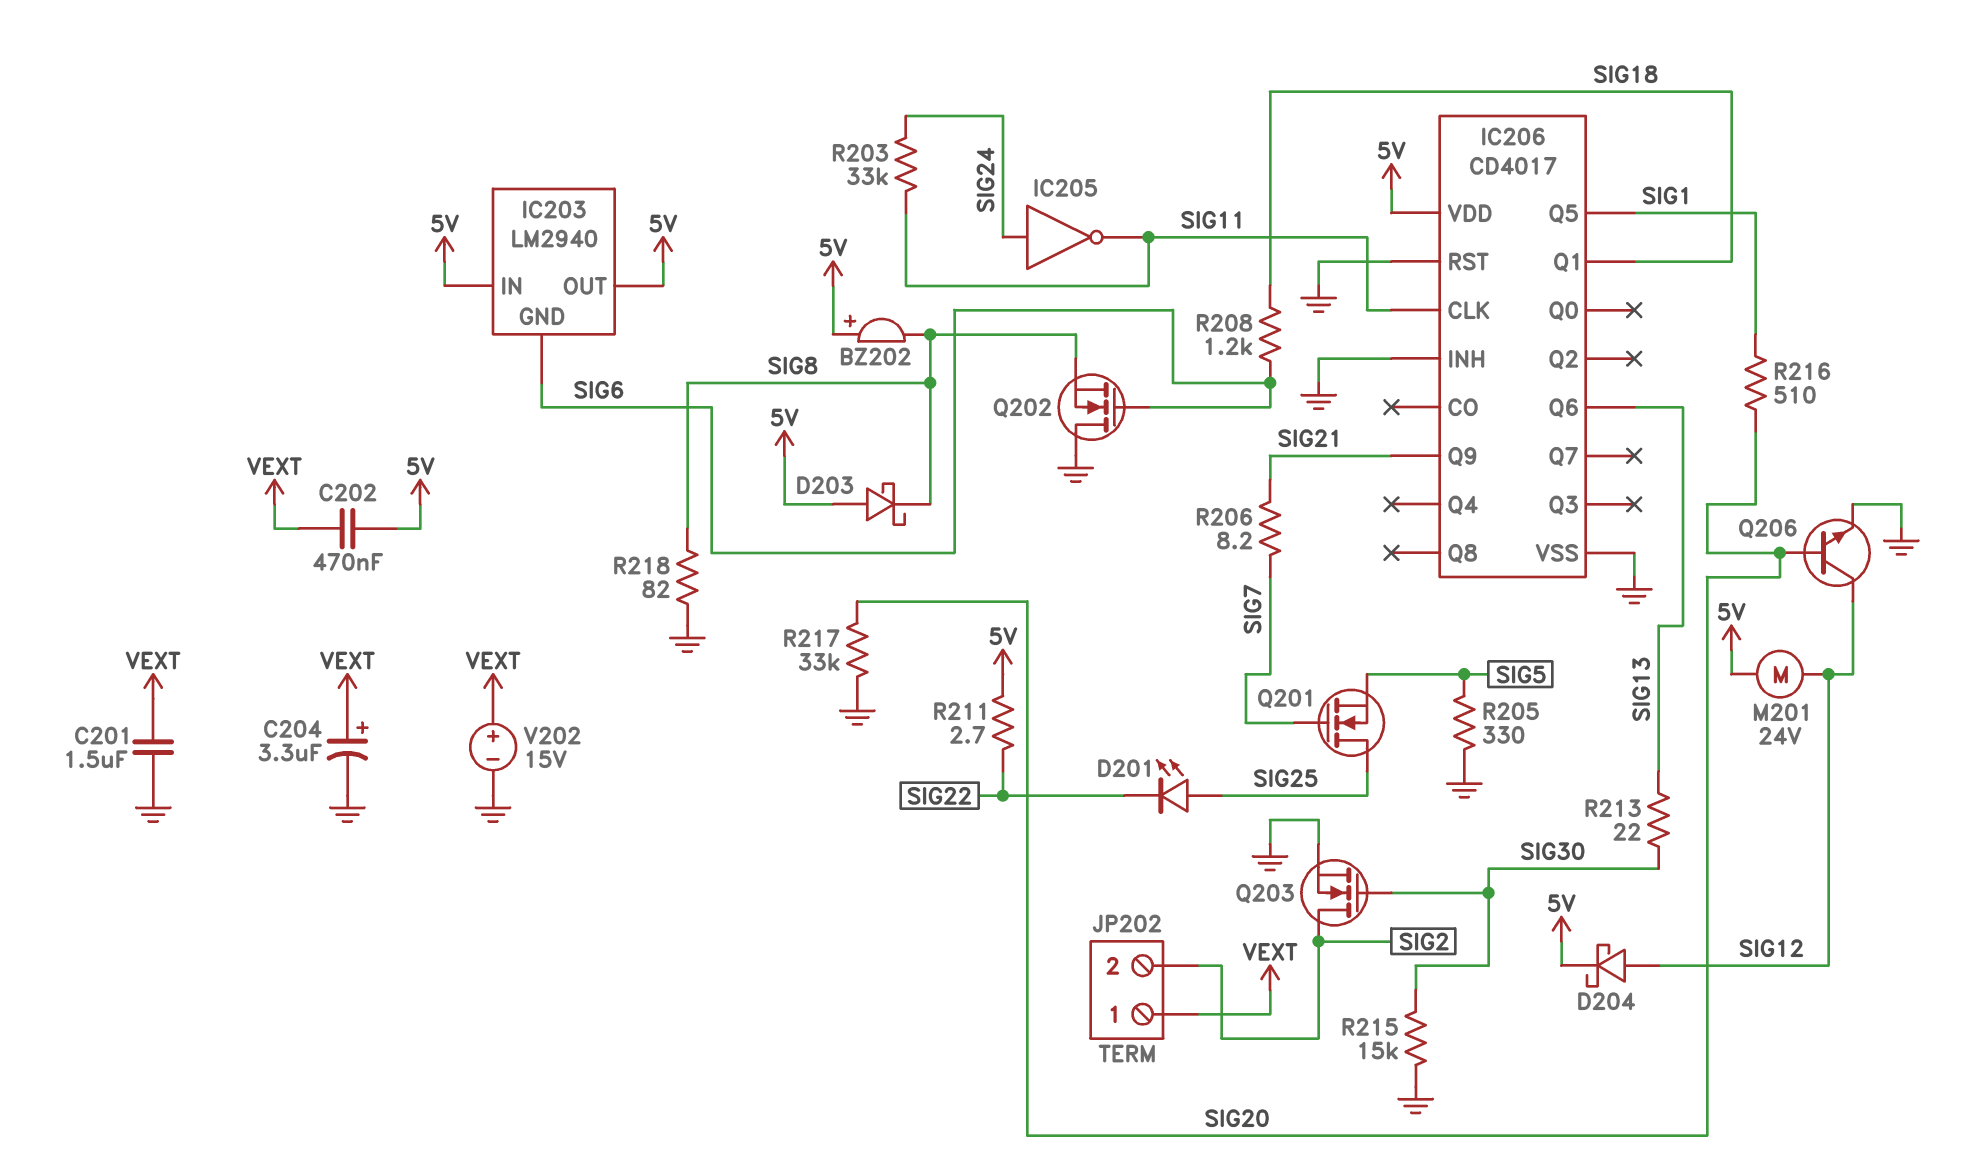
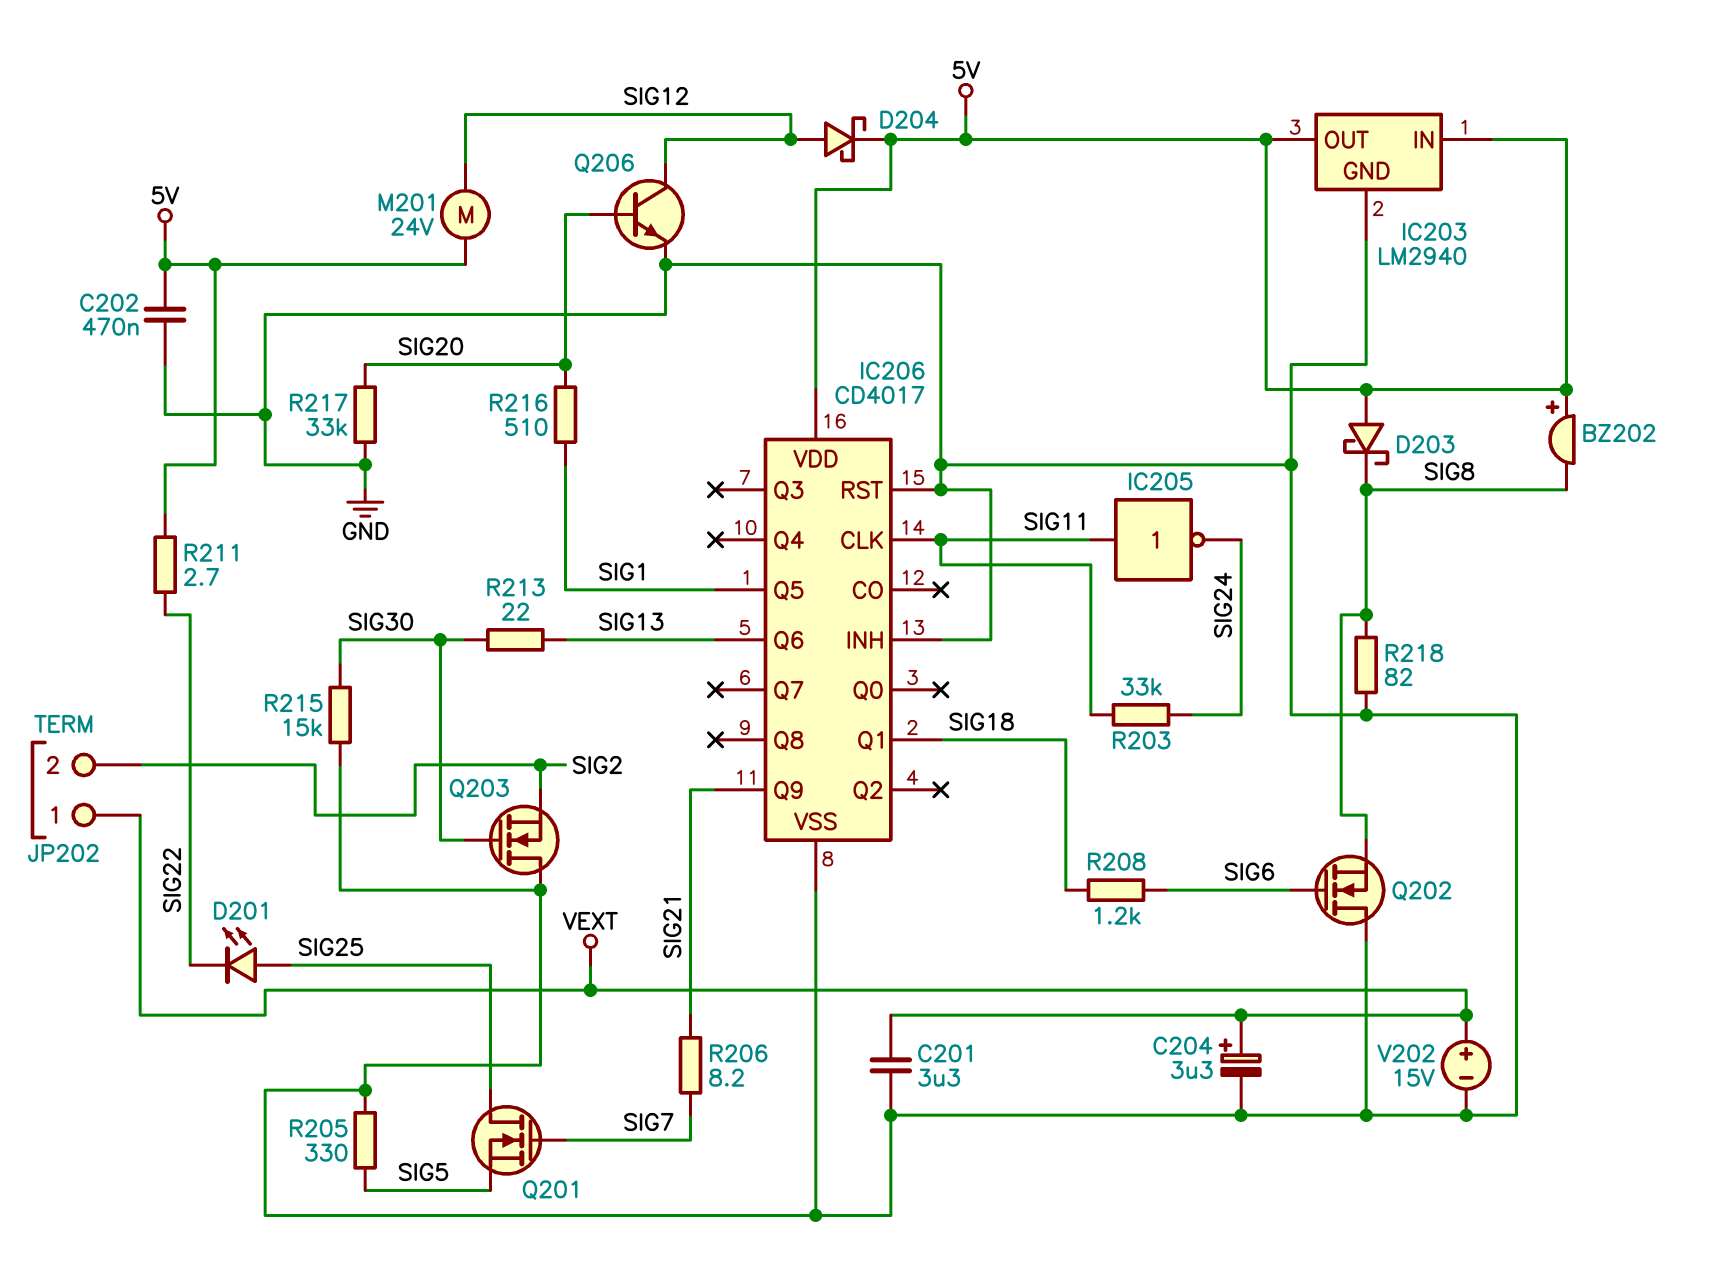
C201: 1.5uF (GND, VEXT) -> 3.3uF (GND, VEXT)
C202: 470nF (5V, VEXT) -> 470nF (5V, GND)
IC203 pin GND: SIG6 -> GND
IC205: NOT (in SIG24, out SIG11) -> NOT (in SIG11, out SIG24)
Q203: NMOS (G SIG30, D SIG2, S GND) -> NMOS (G SIG30, D GND, S SIG2)

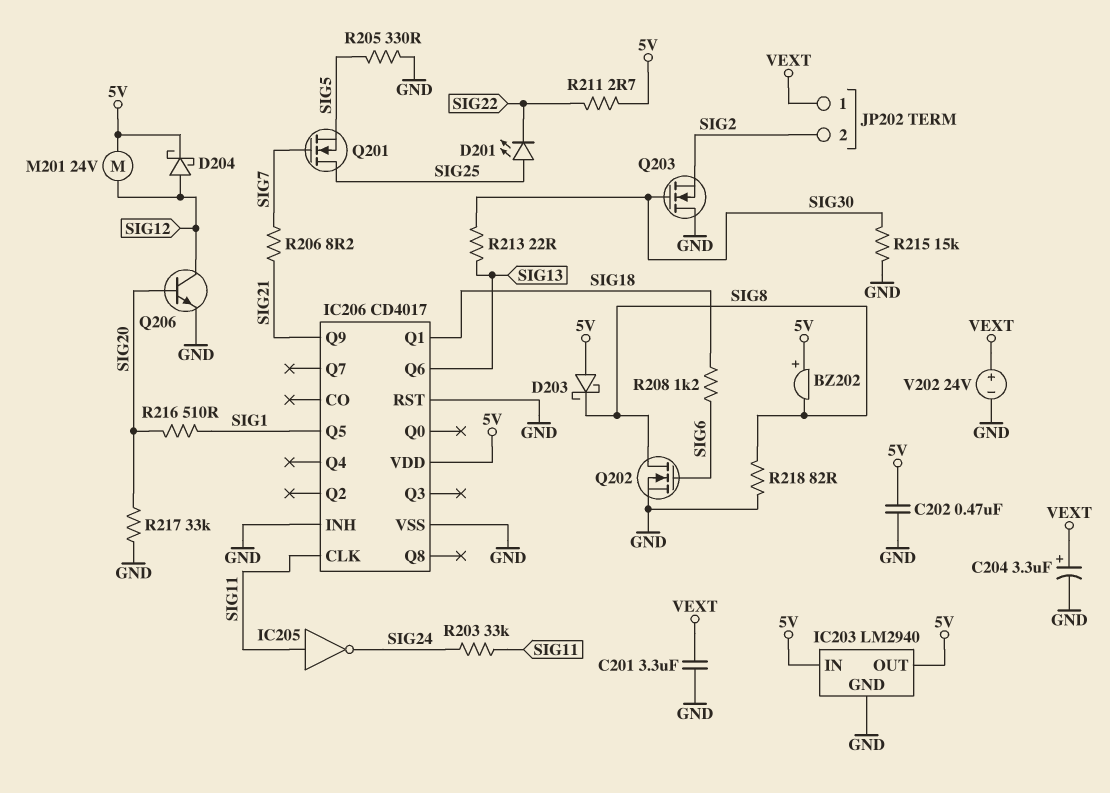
Q202: NMOS (G SIG6, D GND, S SIG8) -> NMOS (G SIG6, D SIG8, S GND)
V202: 15V (plus VEXT, minus GND) -> 24V (plus VEXT, minus GND)

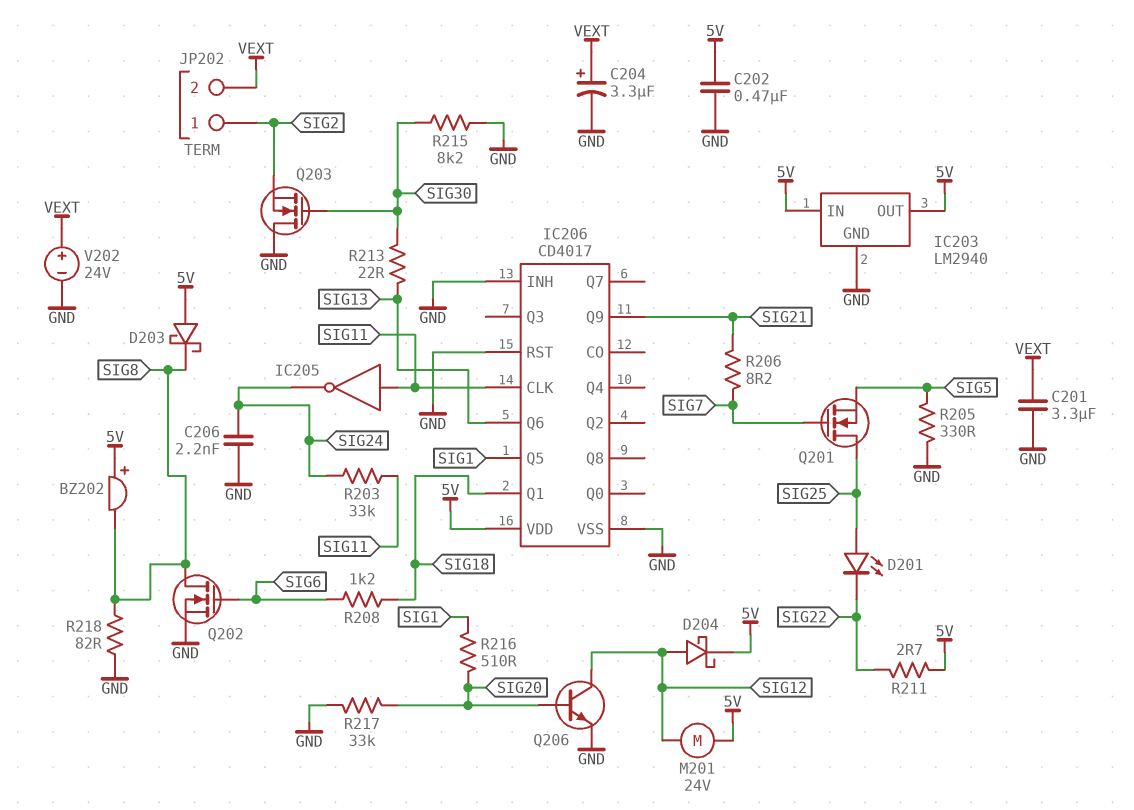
C206: none -> 2.2nF (GND, SIG24)
JP202 pin 1: VEXT -> SIG2
JP202 pin 2: SIG2 -> VEXT
R215: 15k (GND, SIG30) -> 8.2k (GND, SIG30)

